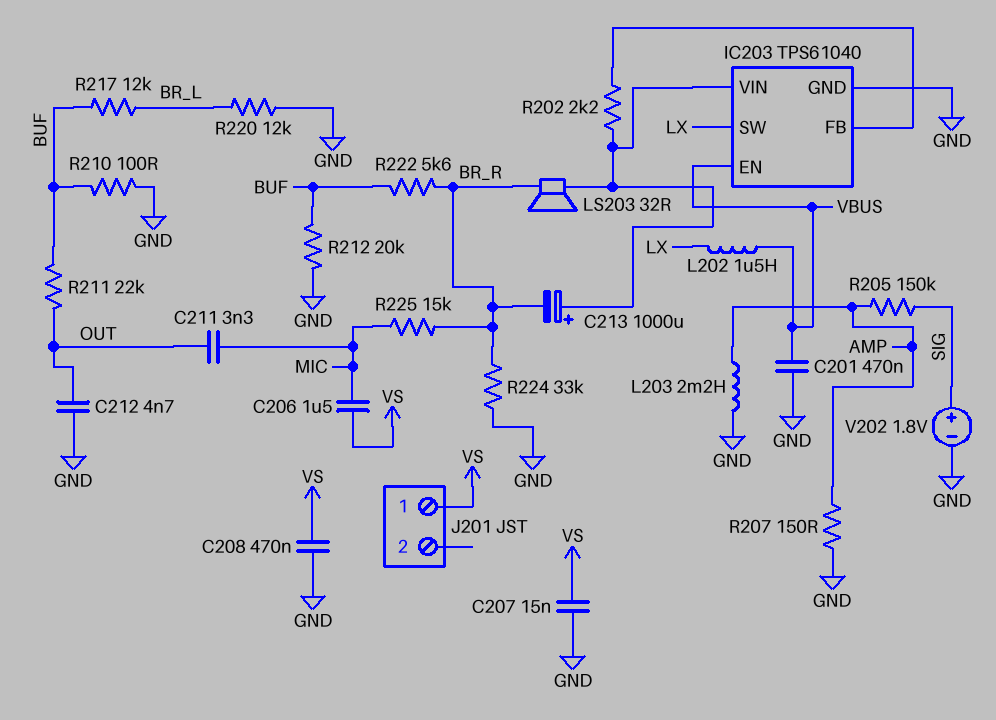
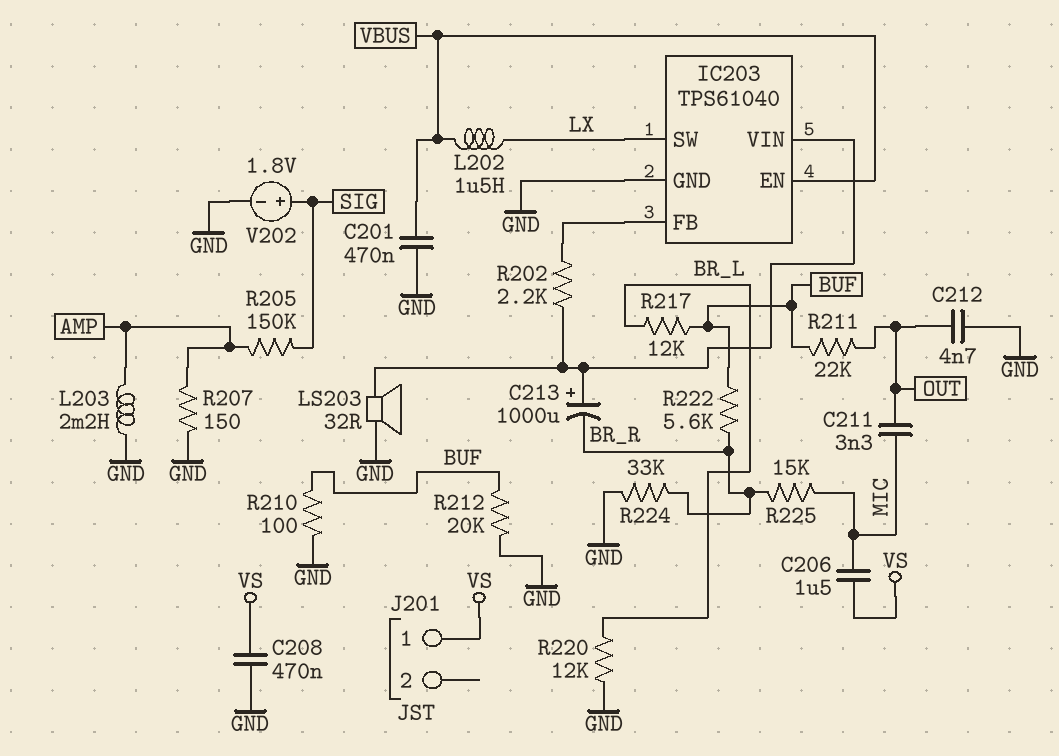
C207: 15nF (GND, VS) -> none
LS203: speaker 32R (BR_R, IC203/VIN) -> speaker 32R (GND, IC203/VIN)

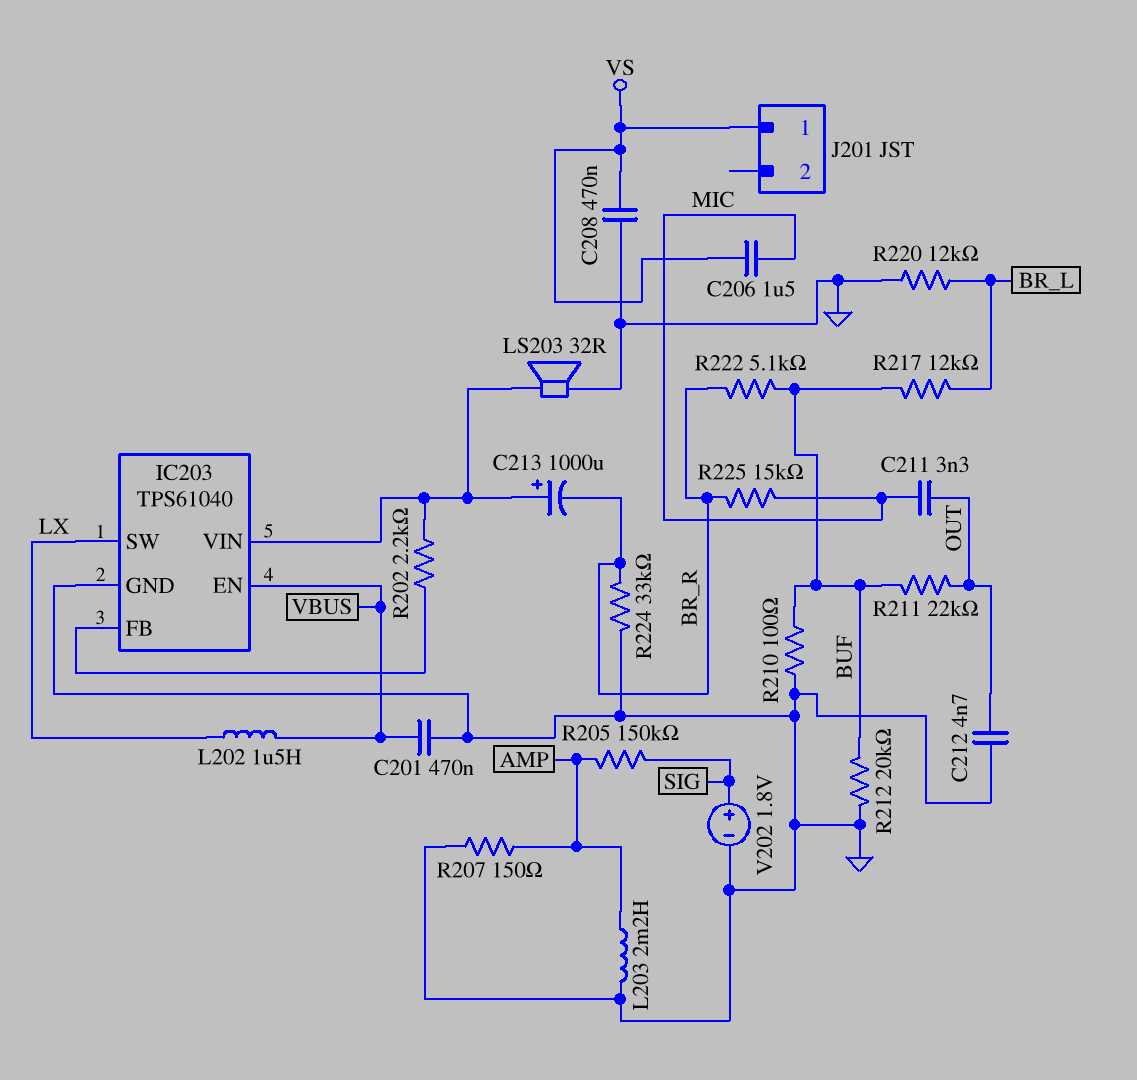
R222: 5.6k (BR_R, BUF) -> 5.1k (BR_R, BUF)

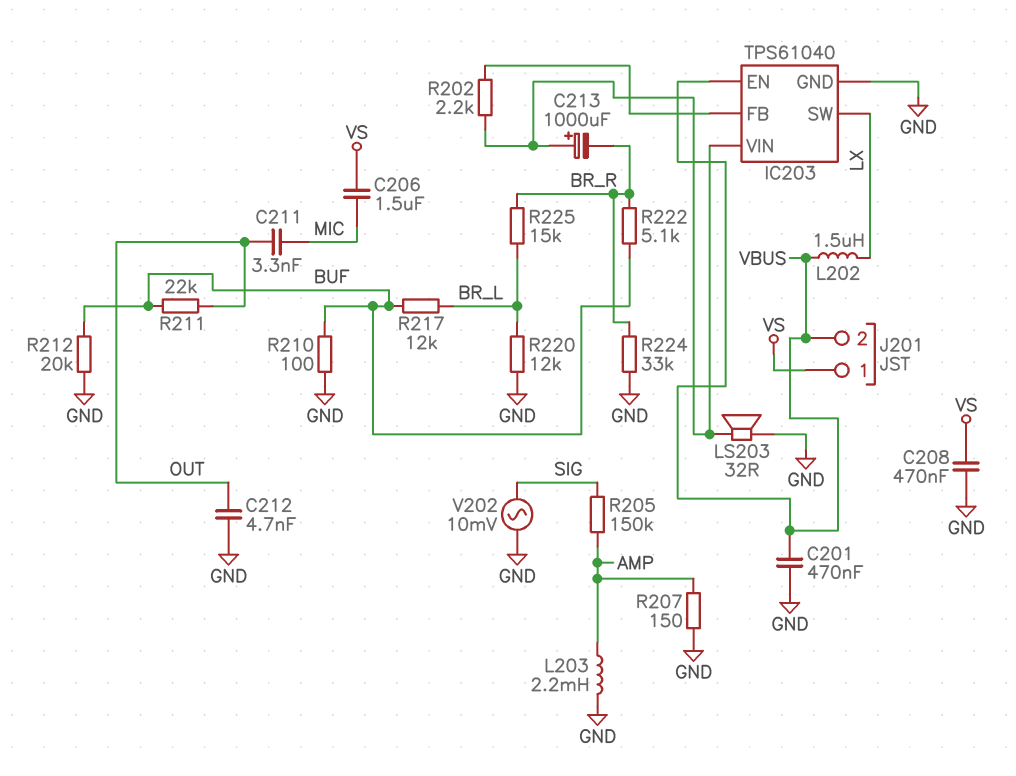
J201 pin 2: none -> VBUS
R225: 15k (BR_R, MIC) -> 15k (BR_L, BR_R)
V202: 1.8V (plus SIG, minus GND) -> AC 10mV (GND, SIG)

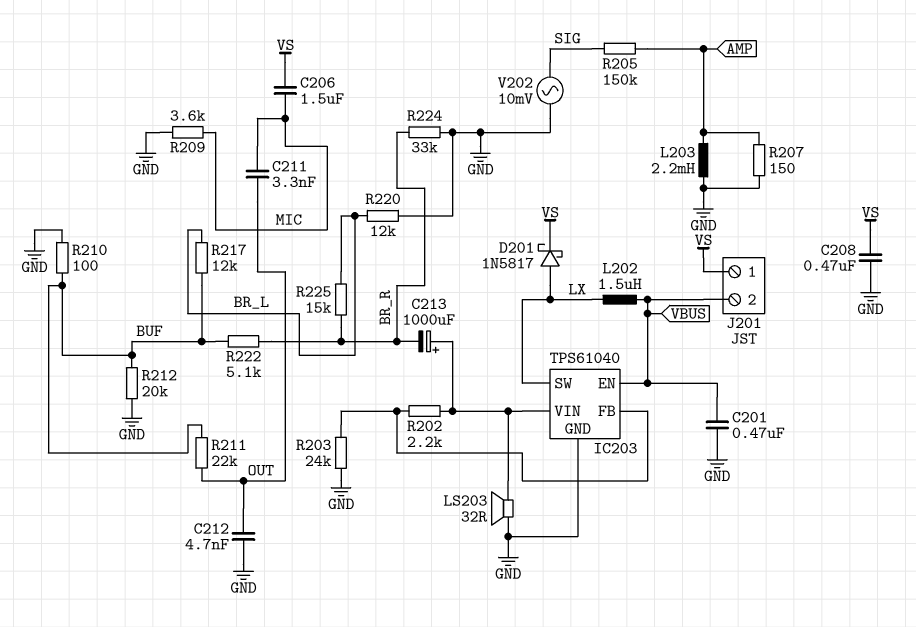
D201: none -> schottky 1N5817 (A LX, K VS)
R203: none -> 24k (GND, IC203/FB)
R209: none -> 3.6k (GND, MIC)

